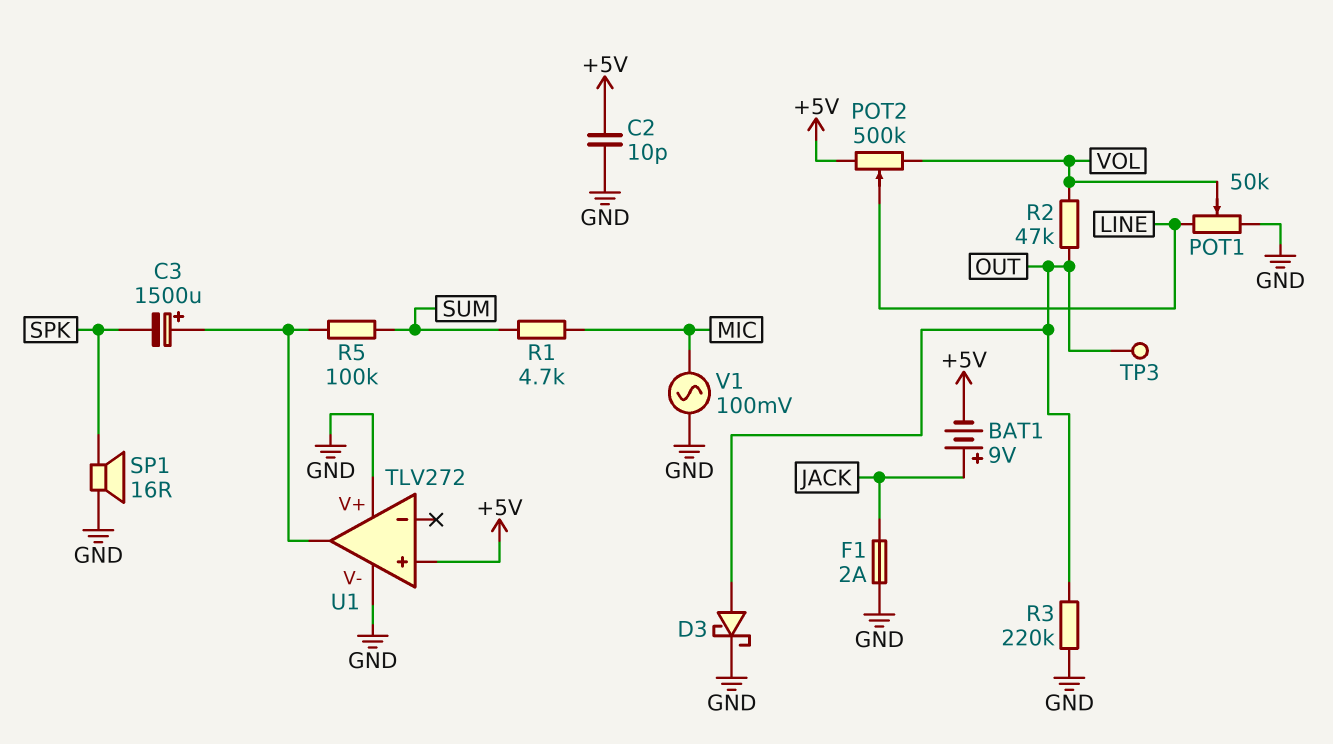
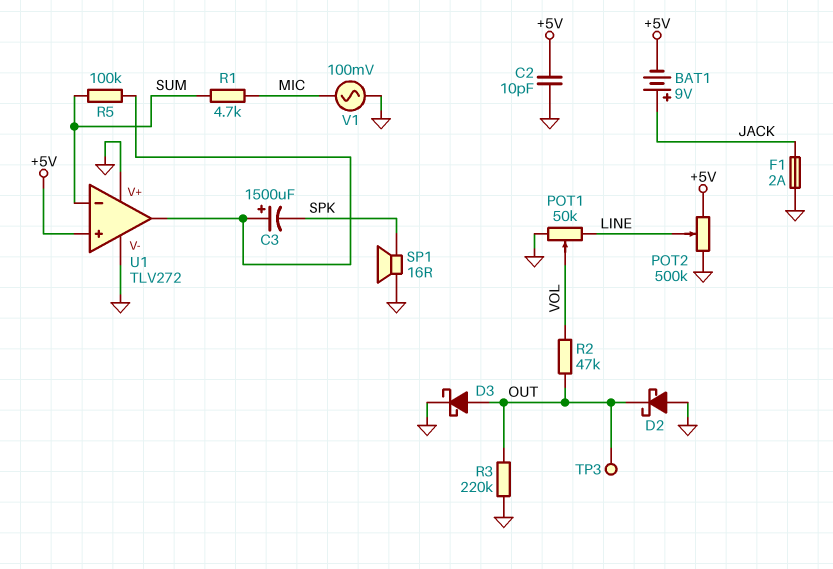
D2: none -> schottky (A GND, K OUT)
POT2: 500k (+5V, VOL, wiper LINE) -> 500k (+5V, GND, wiper LINE)
U1 pin in-: none -> SUM

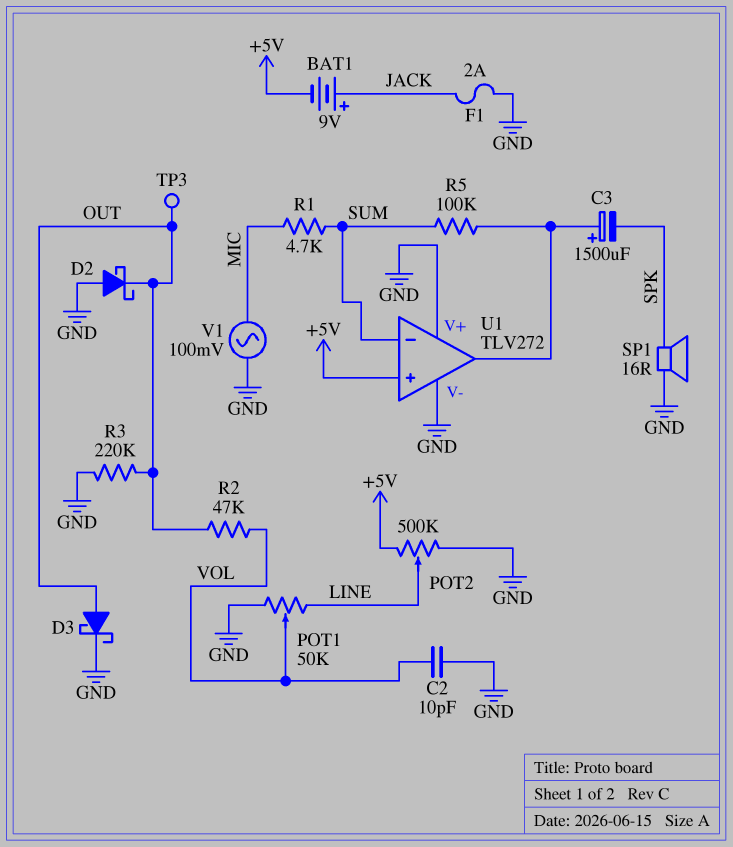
C2: 10pF (+5V, GND) -> 10pF (GND, VOL)

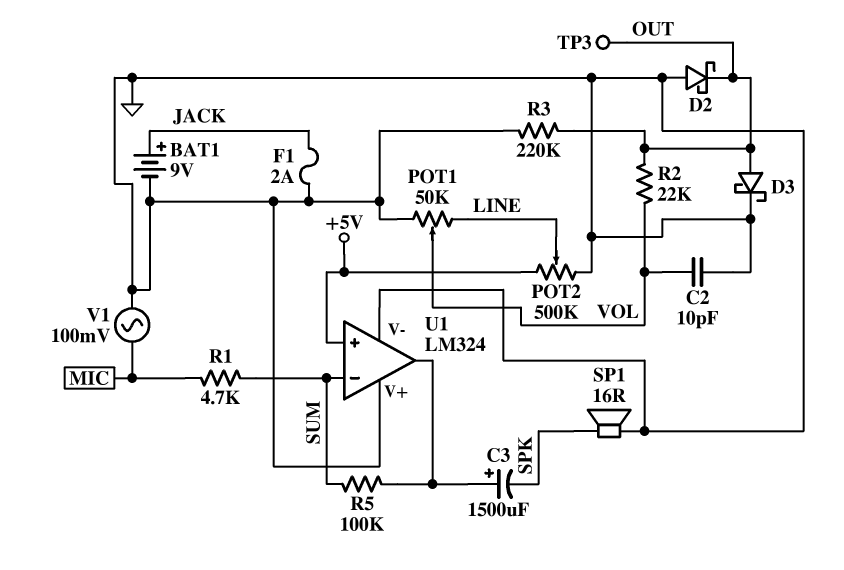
BAT1: 9V (plus JACK, minus +5V) -> 9V (plus JACK, minus GND)
R2: 47k (OUT, VOL) -> 22k (OUT, VOL)
U1: TLV272 -> LM324

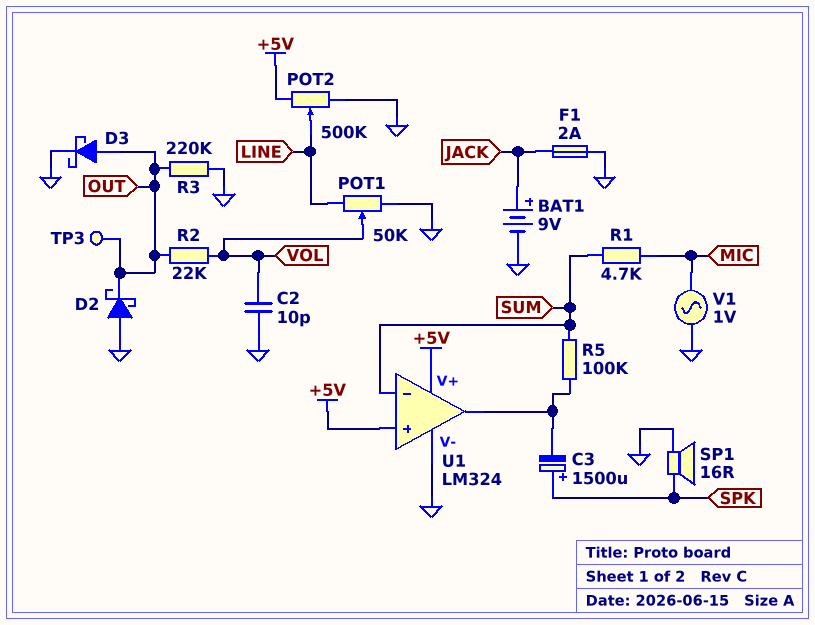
C3: 1500uF (plus U1/out, minus SPK) -> 1500uF (plus SPK, minus U1/out)
U1 pin V+: GND -> +5V
V1: AC 100mV (GND, MIC) -> AC 1V (GND, MIC)

